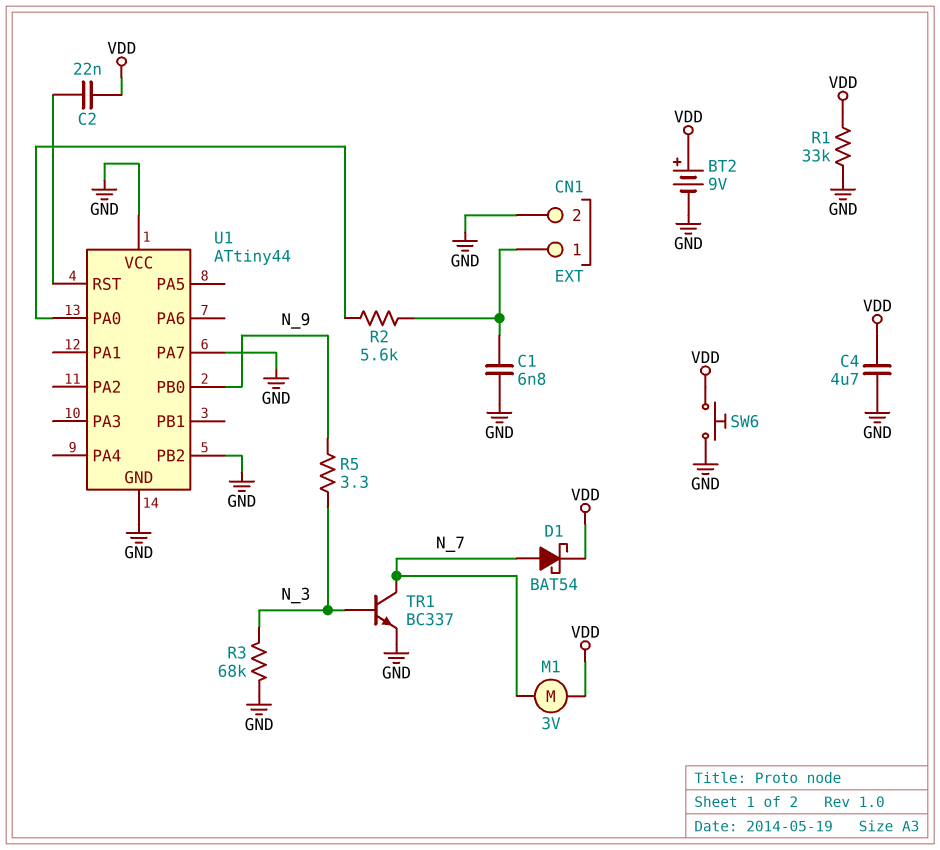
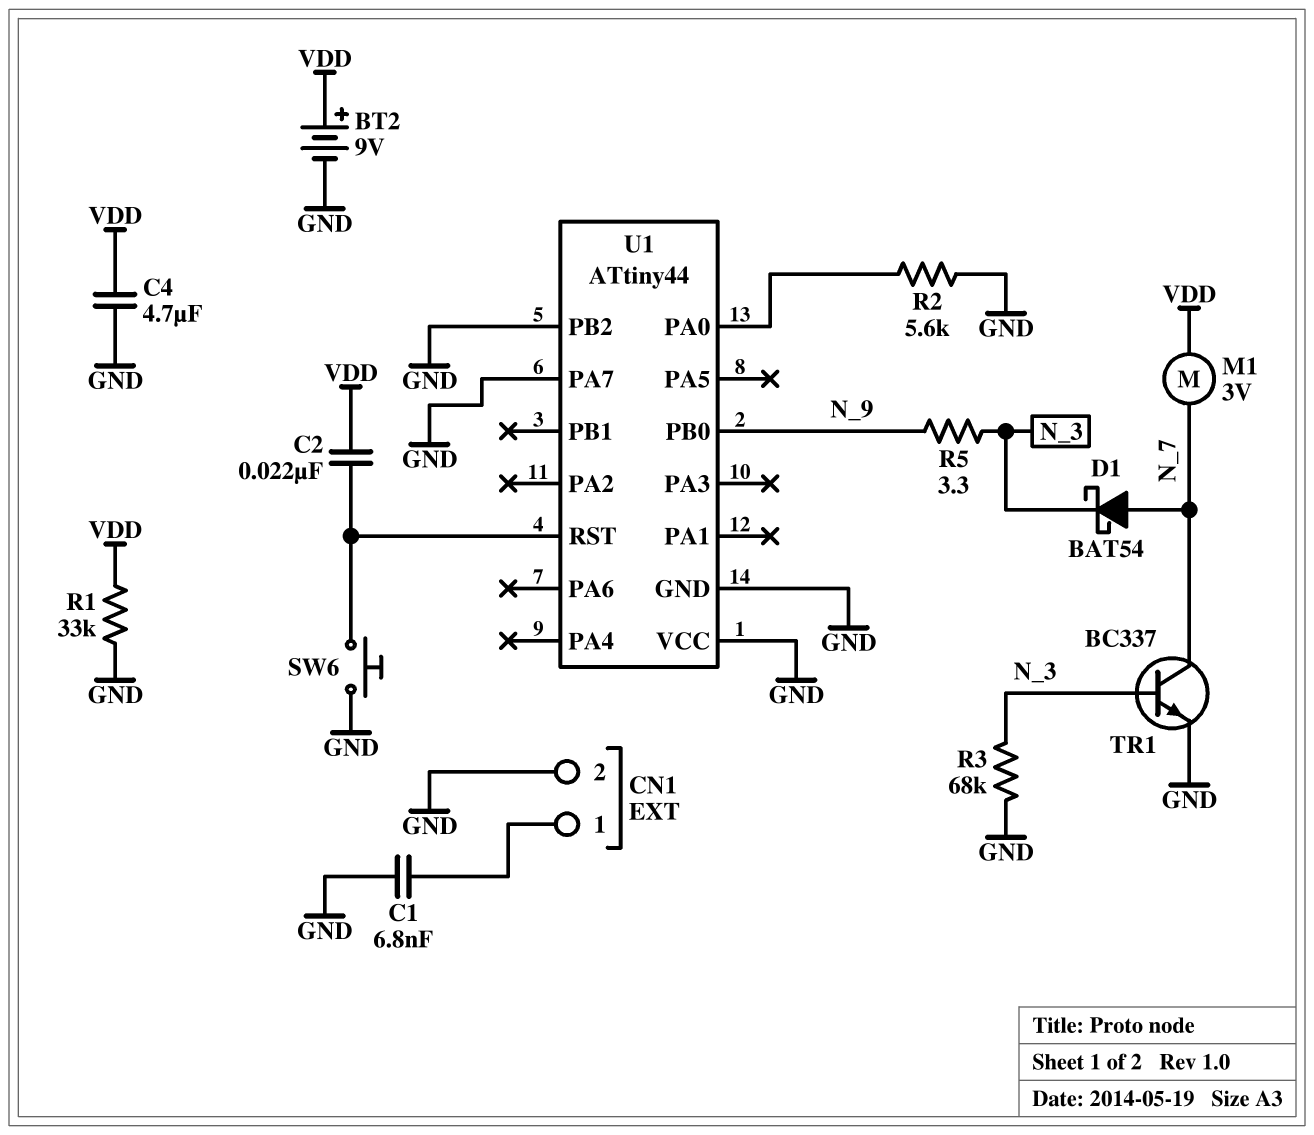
D1: schottky BAT54 (A N_7, K VDD) -> schottky BAT54 (A N_7, K N_3)
R2: 5.6k (CN1/1, U1/PA0) -> 5.6k (GND, U1/PA0)
SW6: button (GND, VDD) -> button (GND, U1/RST)

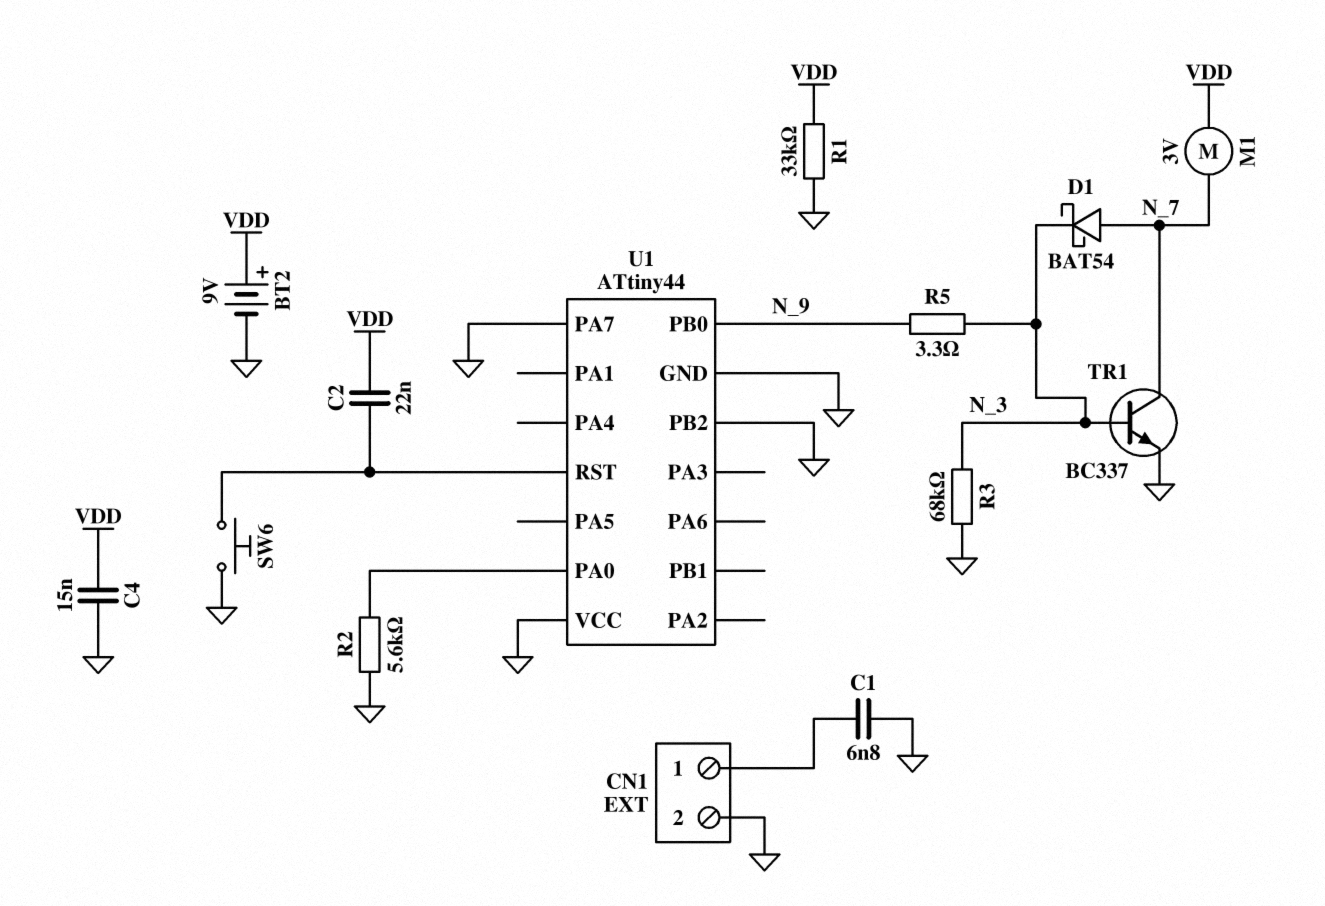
C4: 4.7uF (GND, VDD) -> 15nF (GND, VDD)

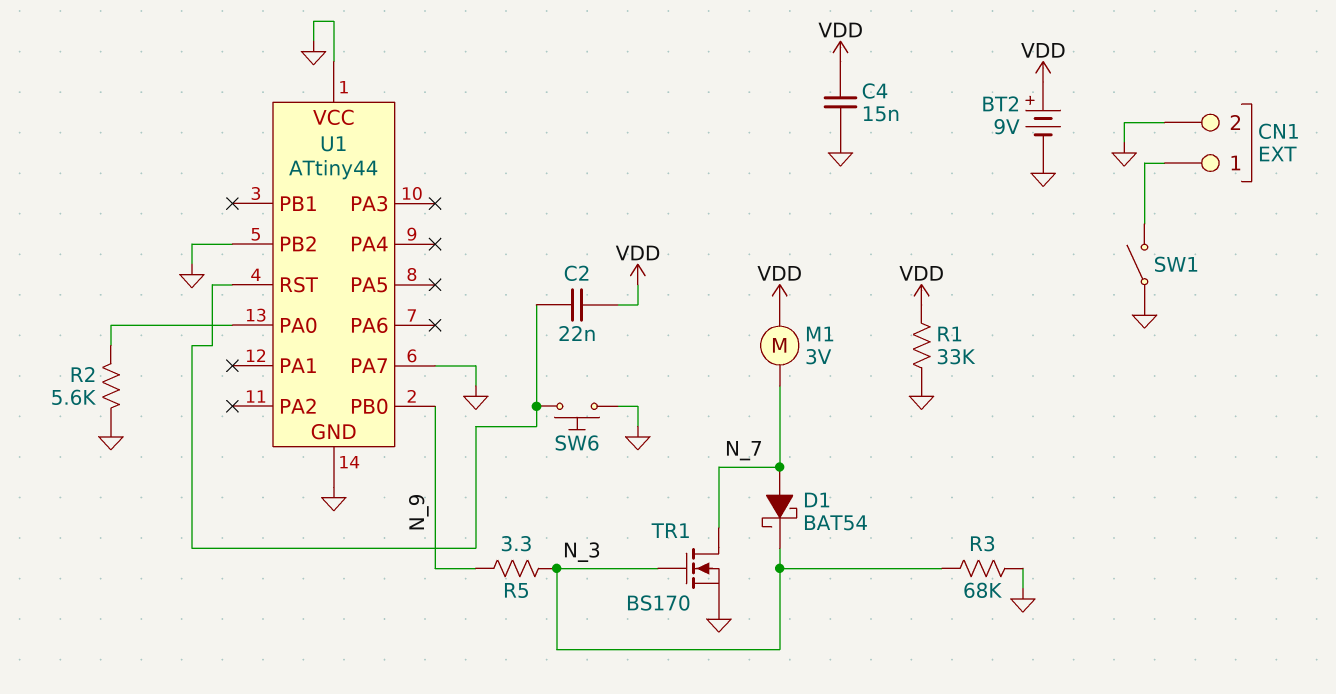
C1: 6.8nF (CN1/1, GND) -> none
SW1: none -> switch (CN1/1, GND)
TR1: NPN BC337 (B N_3, C N_7, E GND) -> NMOS BS170 (G N_3, D N_7, S GND)

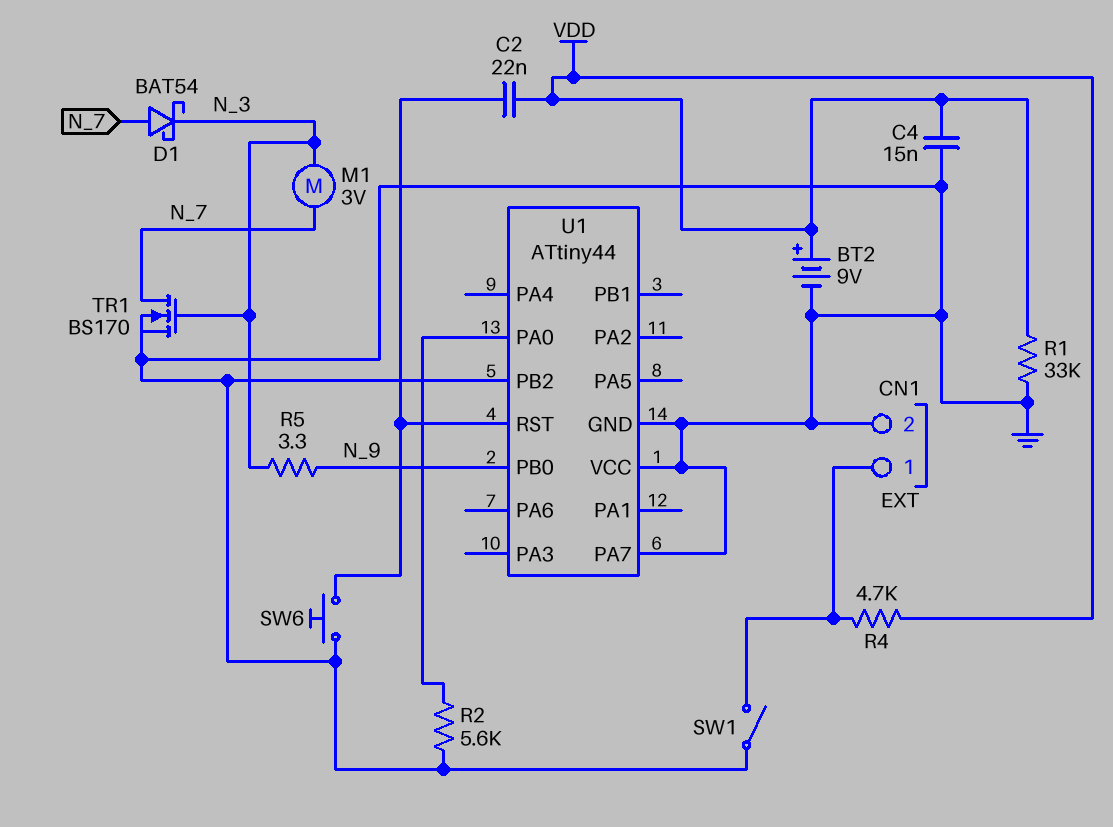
M1: motor 3V (N_7, VDD) -> motor 3V (N_3, N_7)
R3: 68k (GND, N_3) -> none
R4: none -> 4.7k (CN1/1, VDD)

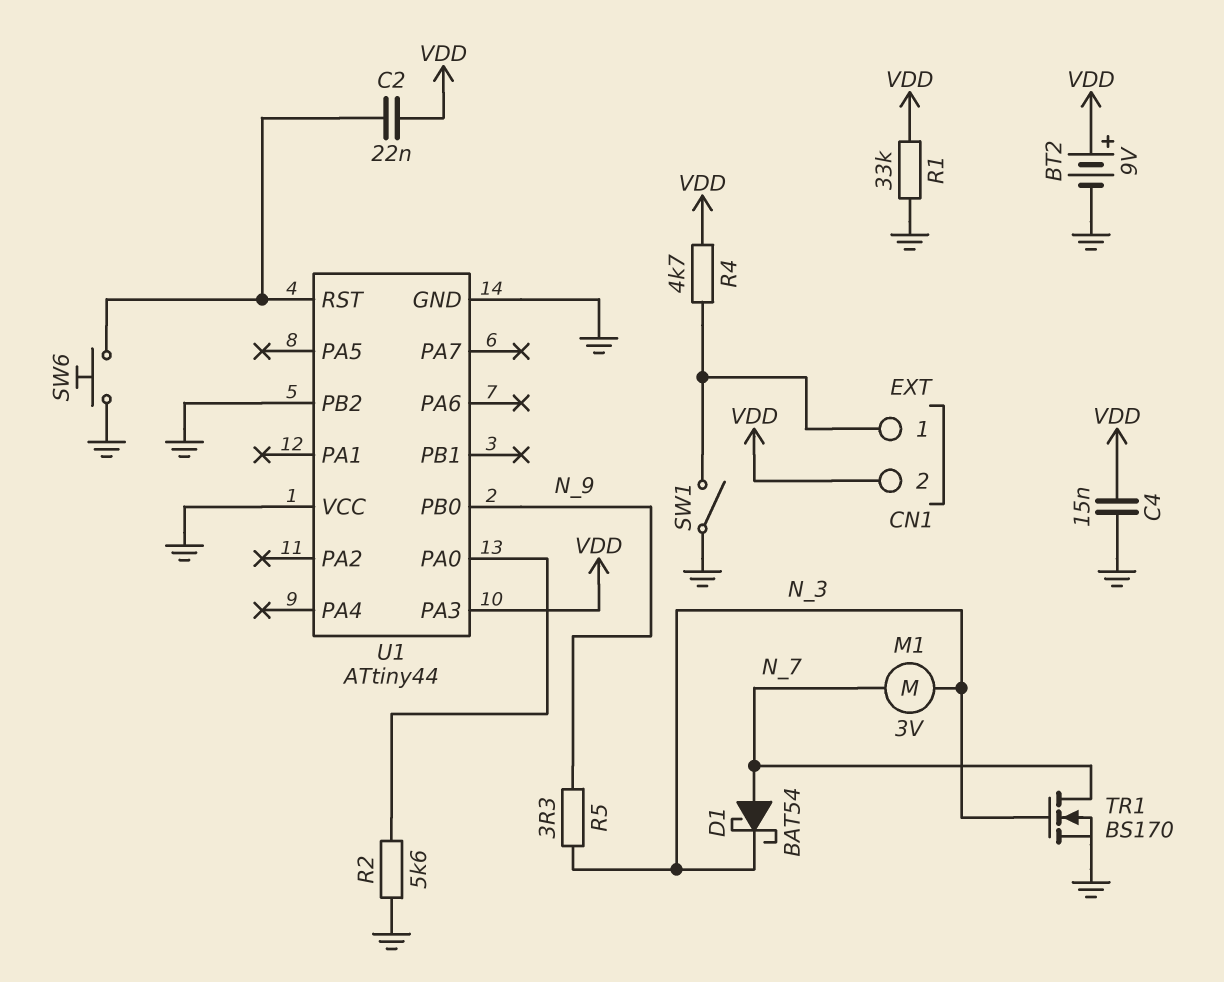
CN1 pin 2: GND -> VDD
U1 pin PA3: none -> VDD
U1 pin PA7: GND -> none

